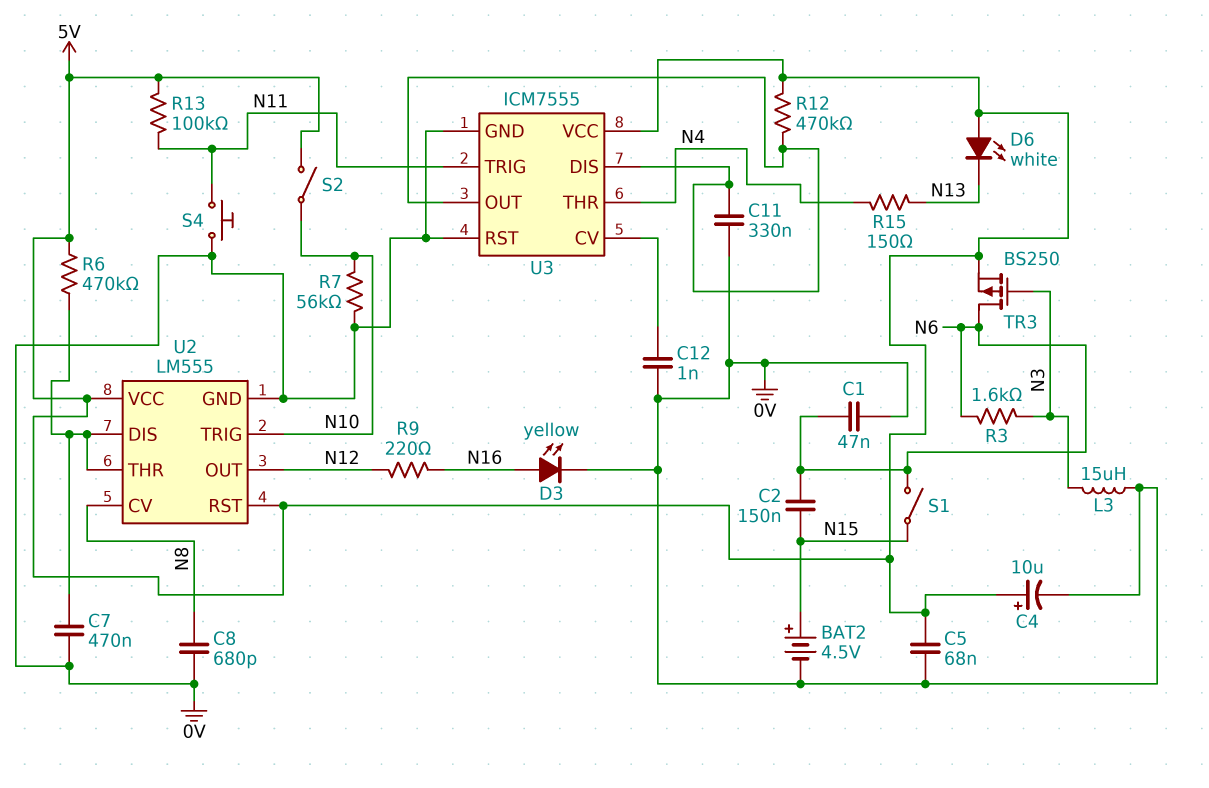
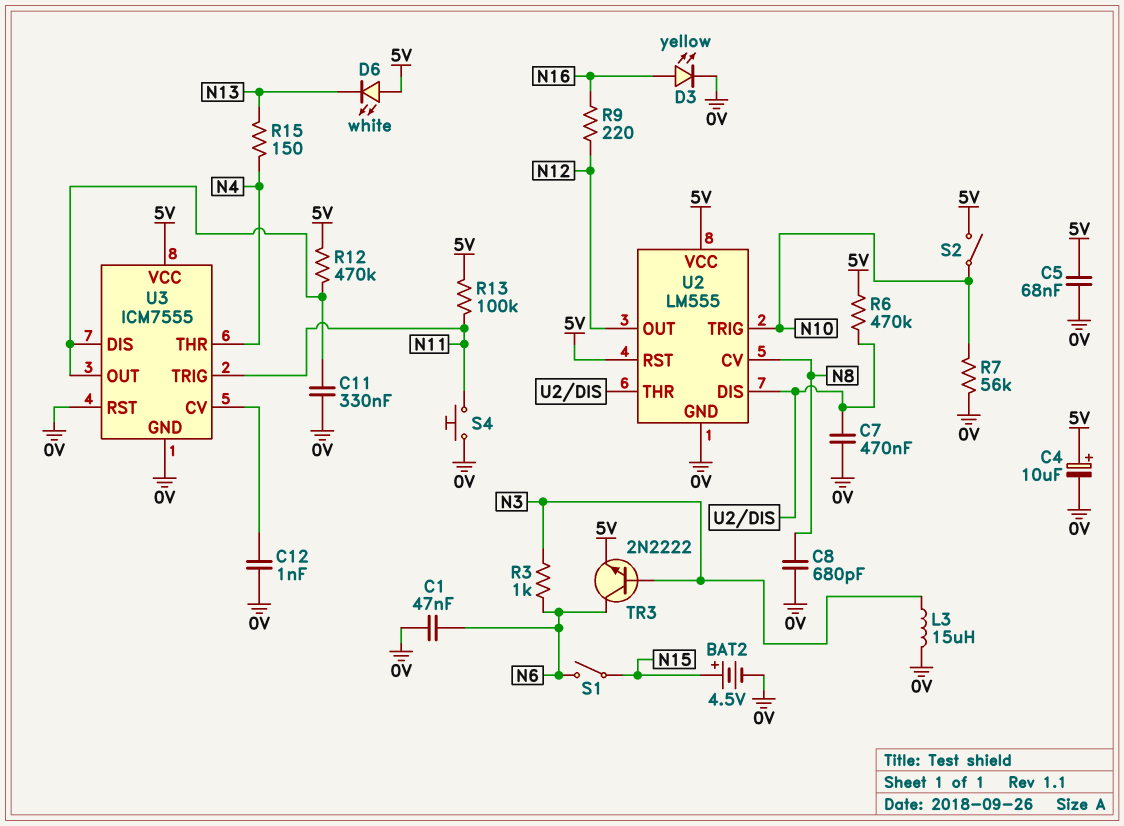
C2: 150nF (N6, N15) -> none
R3: 1.6k (N3, N6) -> 1k (N3, N6)
TR3: PMOS BS250 (G N3, D N6, S 5V) -> NPN 2N2222 (B N3, C N6, E 5V)

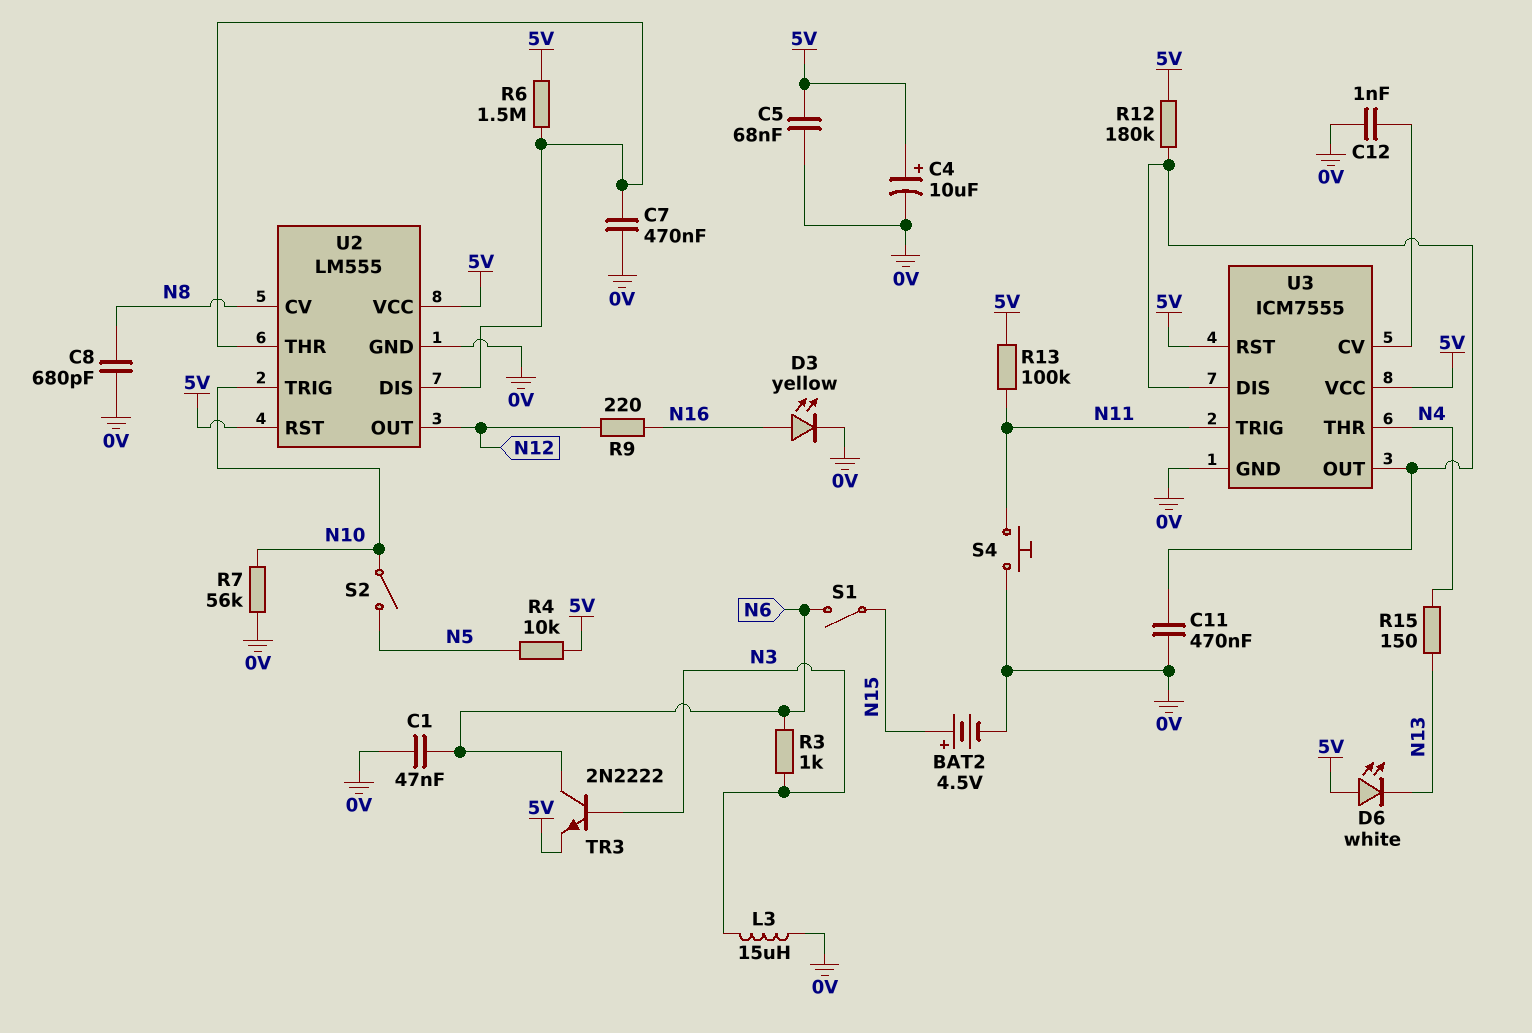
C11: 330nF (0V, U3/DIS) -> 470nF (0V, U3/DIS)
R4: none -> 10k (5V, N5)
R6: 470k (5V, U2/DIS) -> 1.5M (5V, U2/DIS)
R12: 470k (5V, U3/DIS) -> 180k (5V, U3/DIS)
S2: switch (5V, N10) -> switch (N5, N10)
U3 pin RST: 0V -> 5V

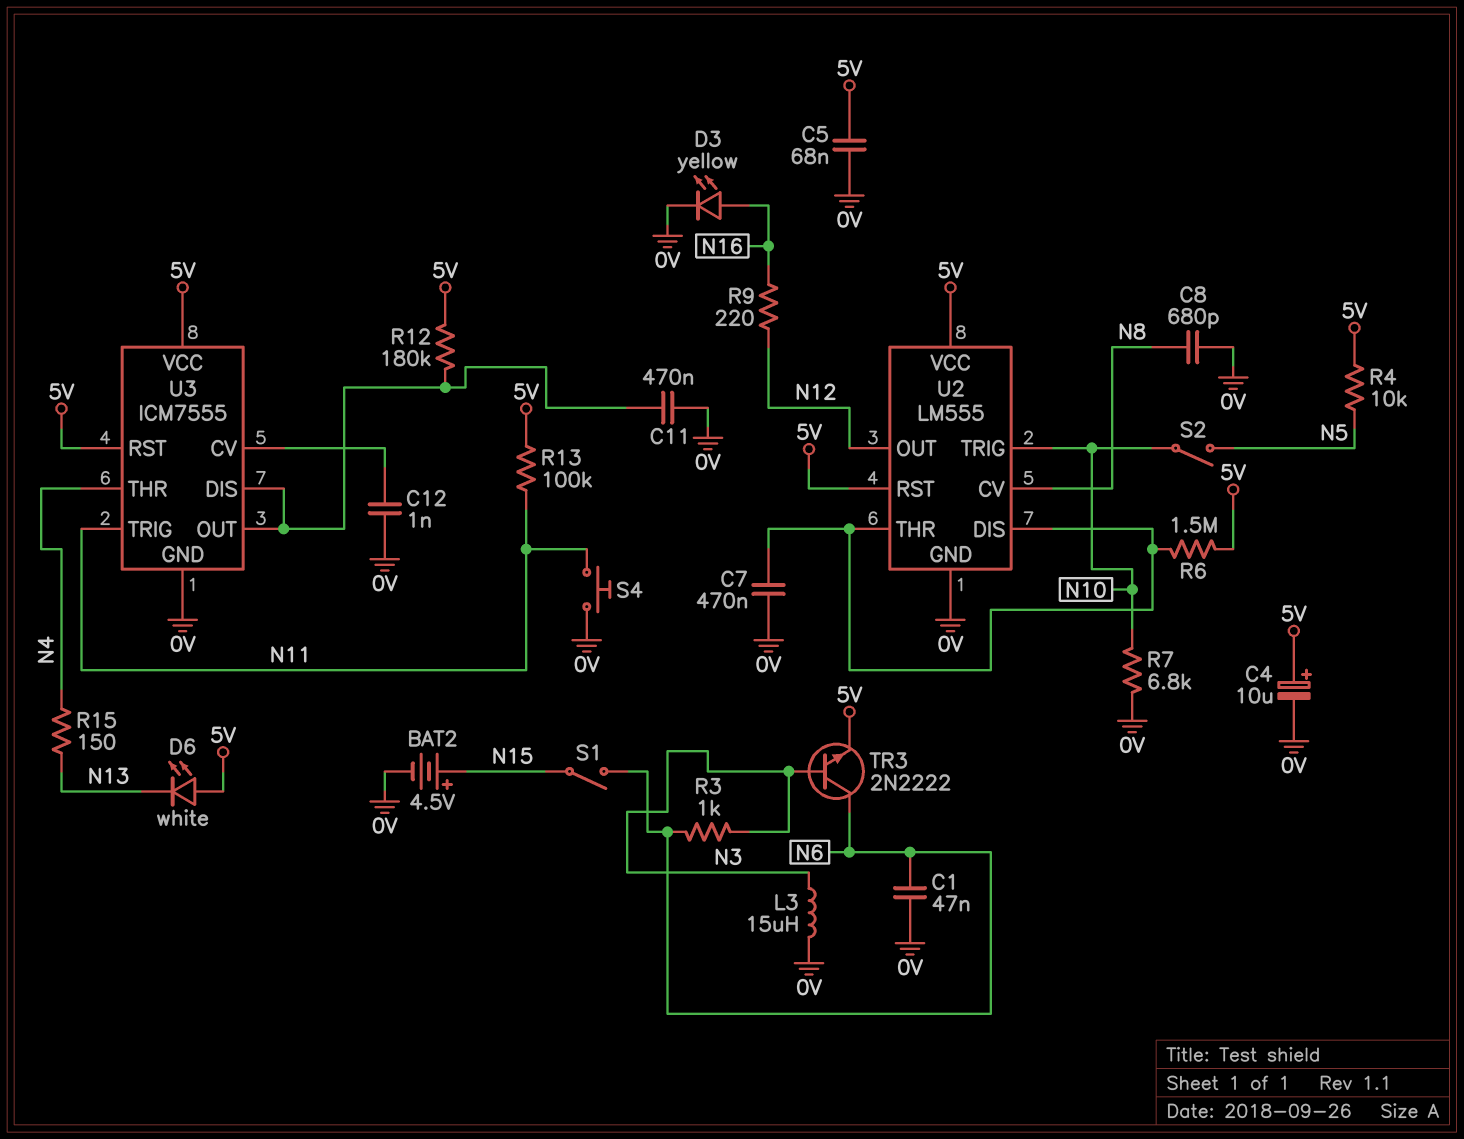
R7: 56k (0V, N10) -> 6.8k (0V, N10)

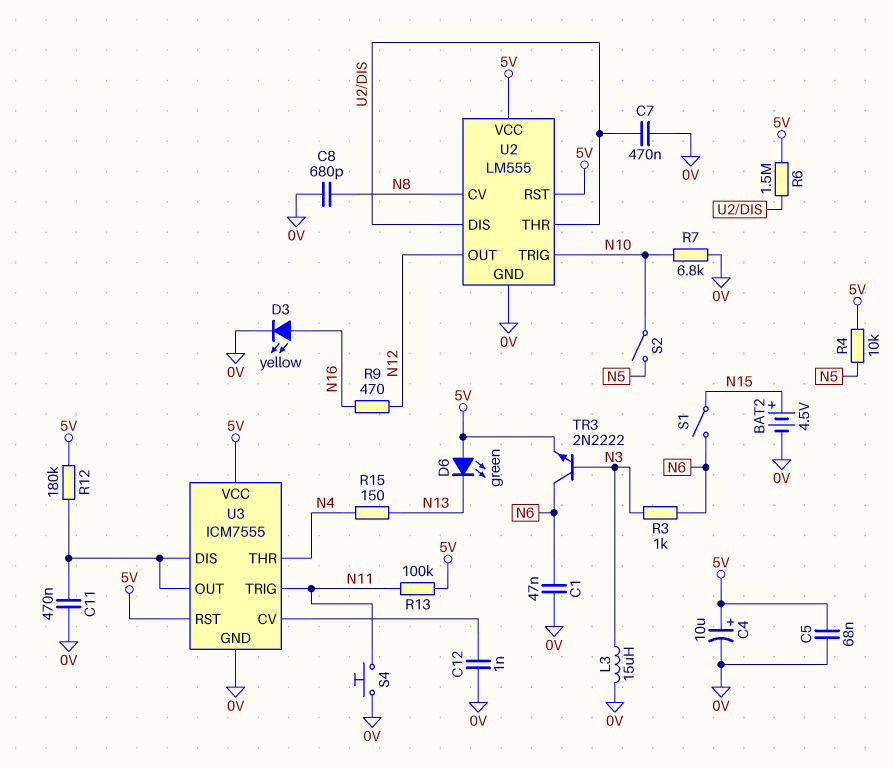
D6: LED white (A 5V, K N13) -> LED green (A 5V, K N13)
R9: 220 (N12, N16) -> 470 (N12, N16)

